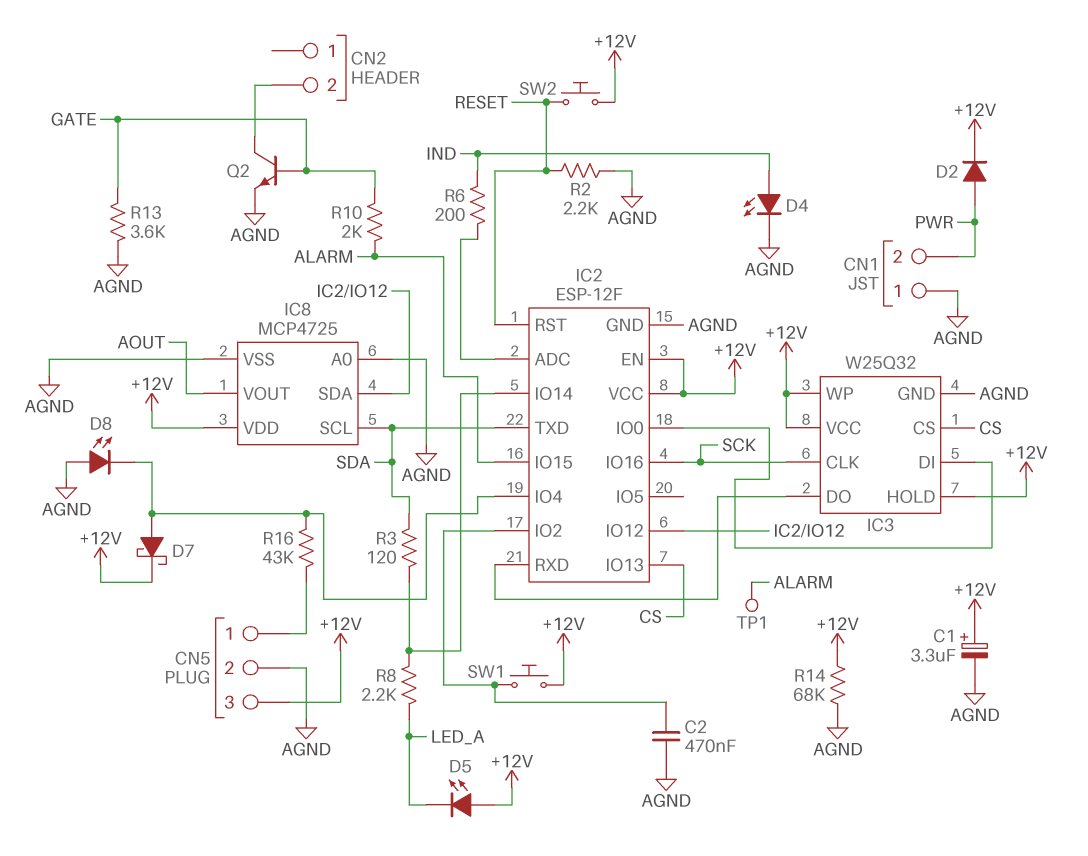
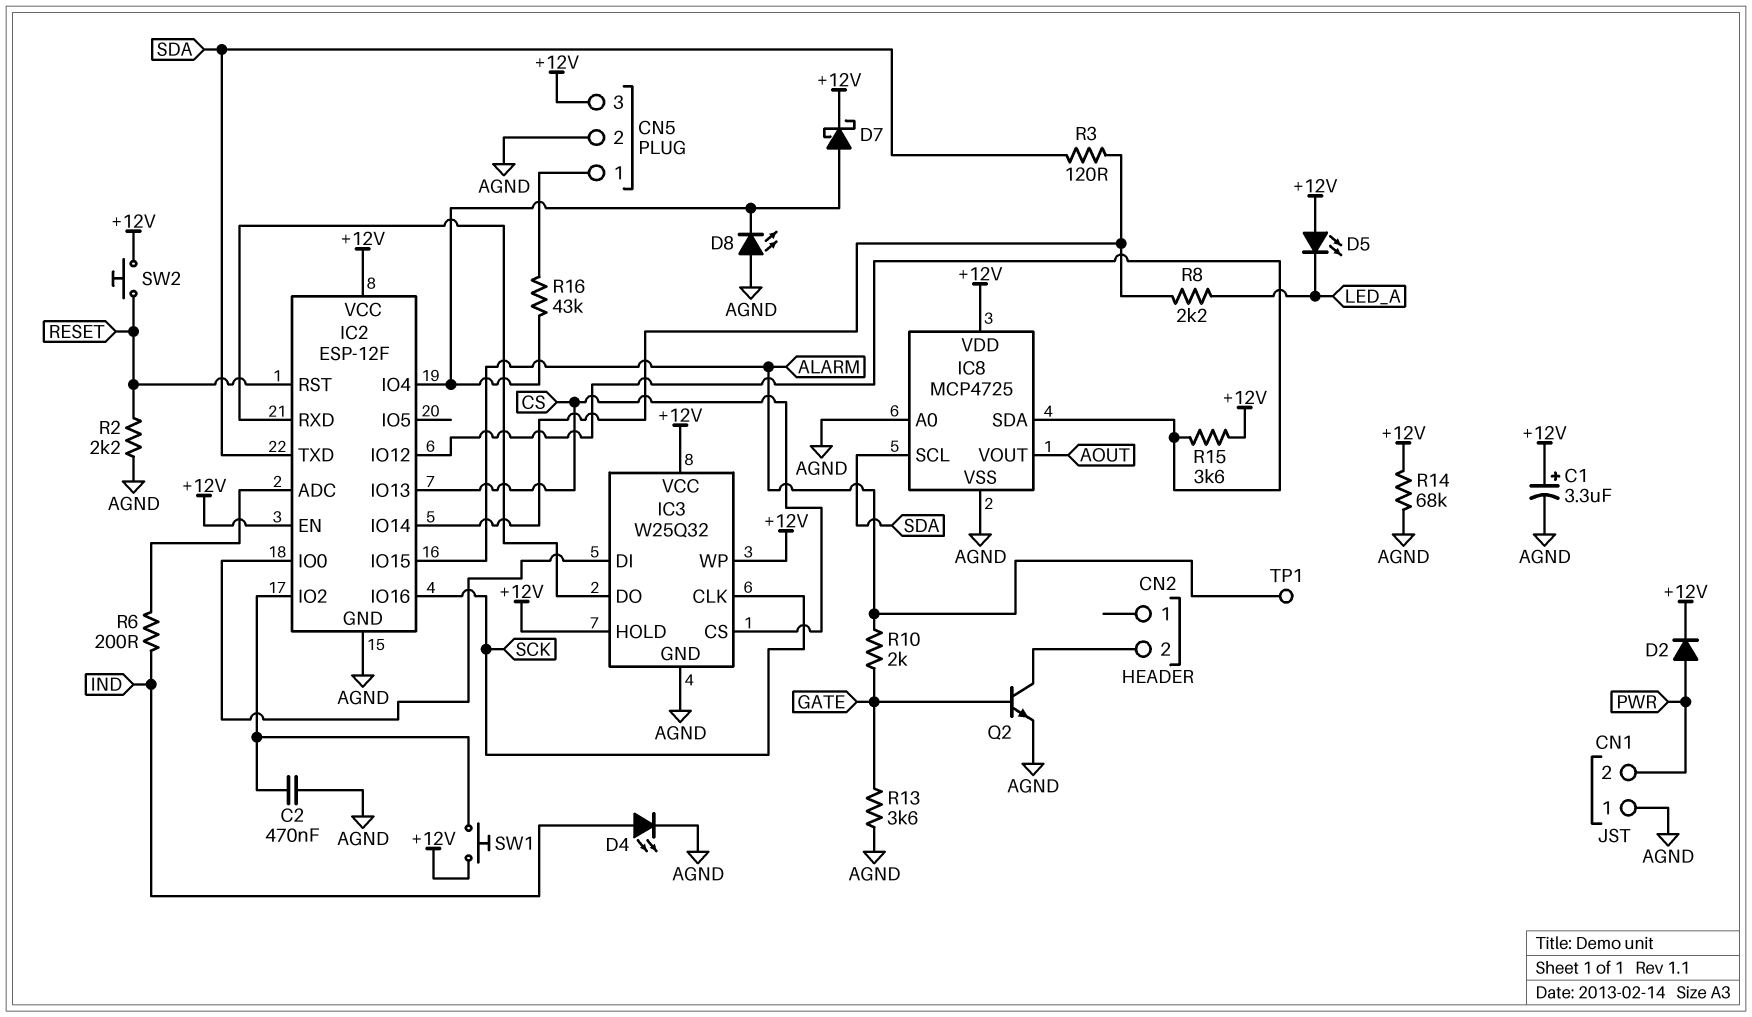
R15: none -> 3.6k (+12V, IC2/IO12)

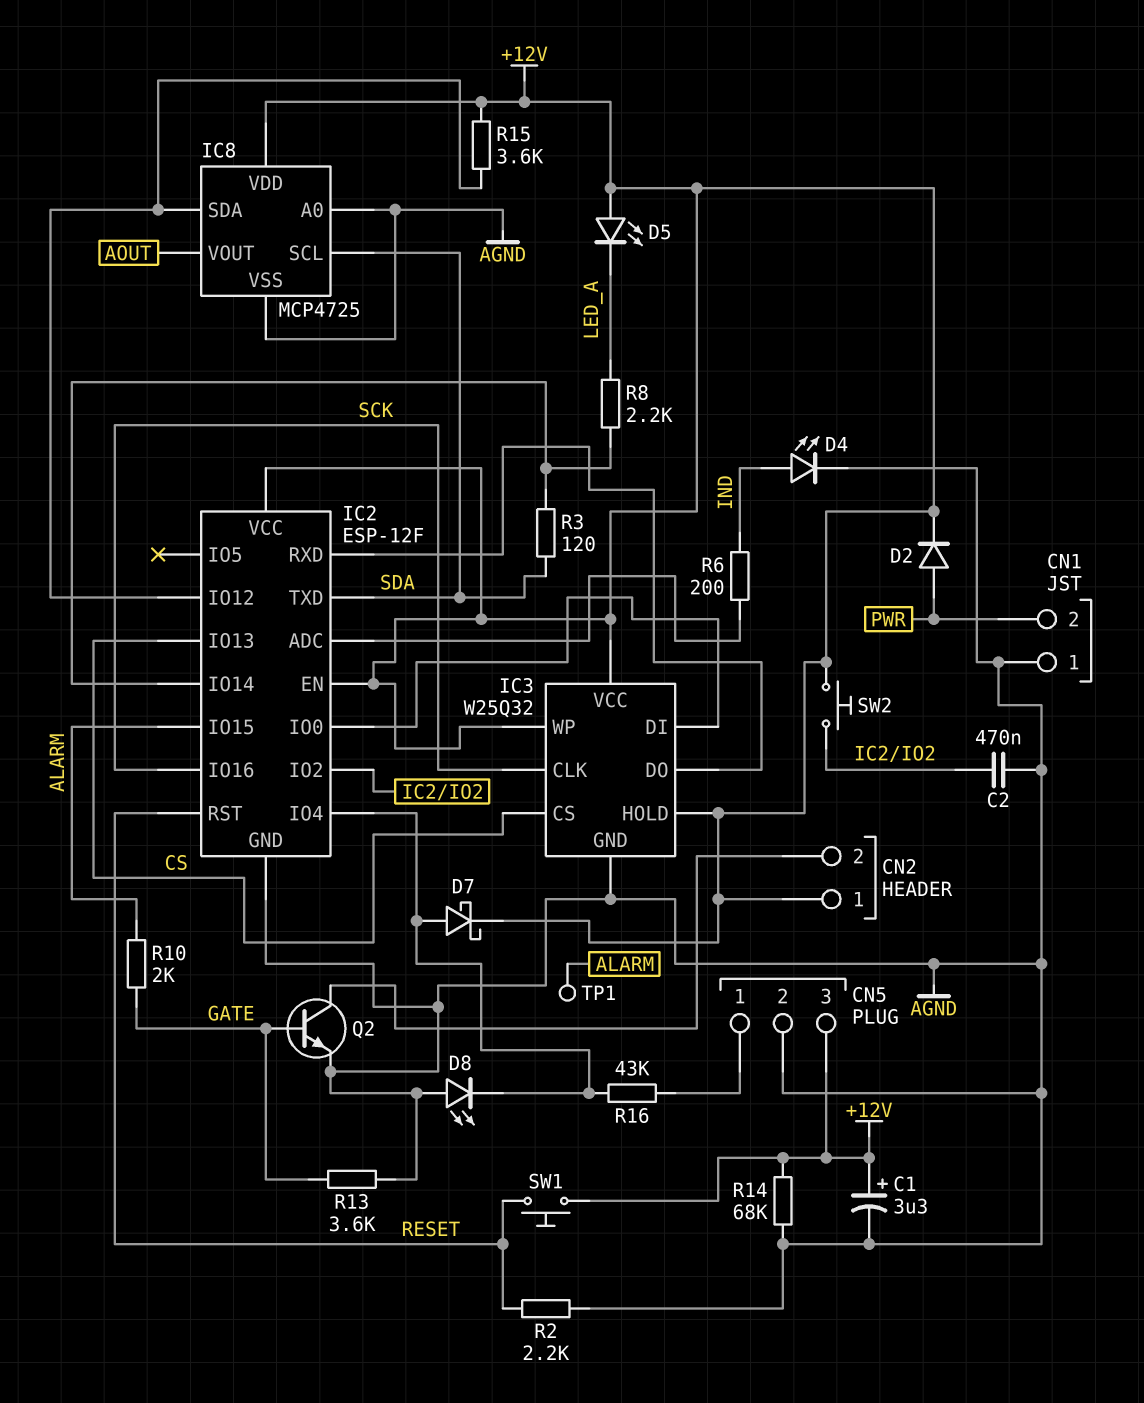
CN2 pin 1: none -> +12V
SW1: button (+12V, IC2/IO2) -> button (+12V, RESET)
SW2: button (+12V, RESET) -> button (+12V, IC2/IO2)

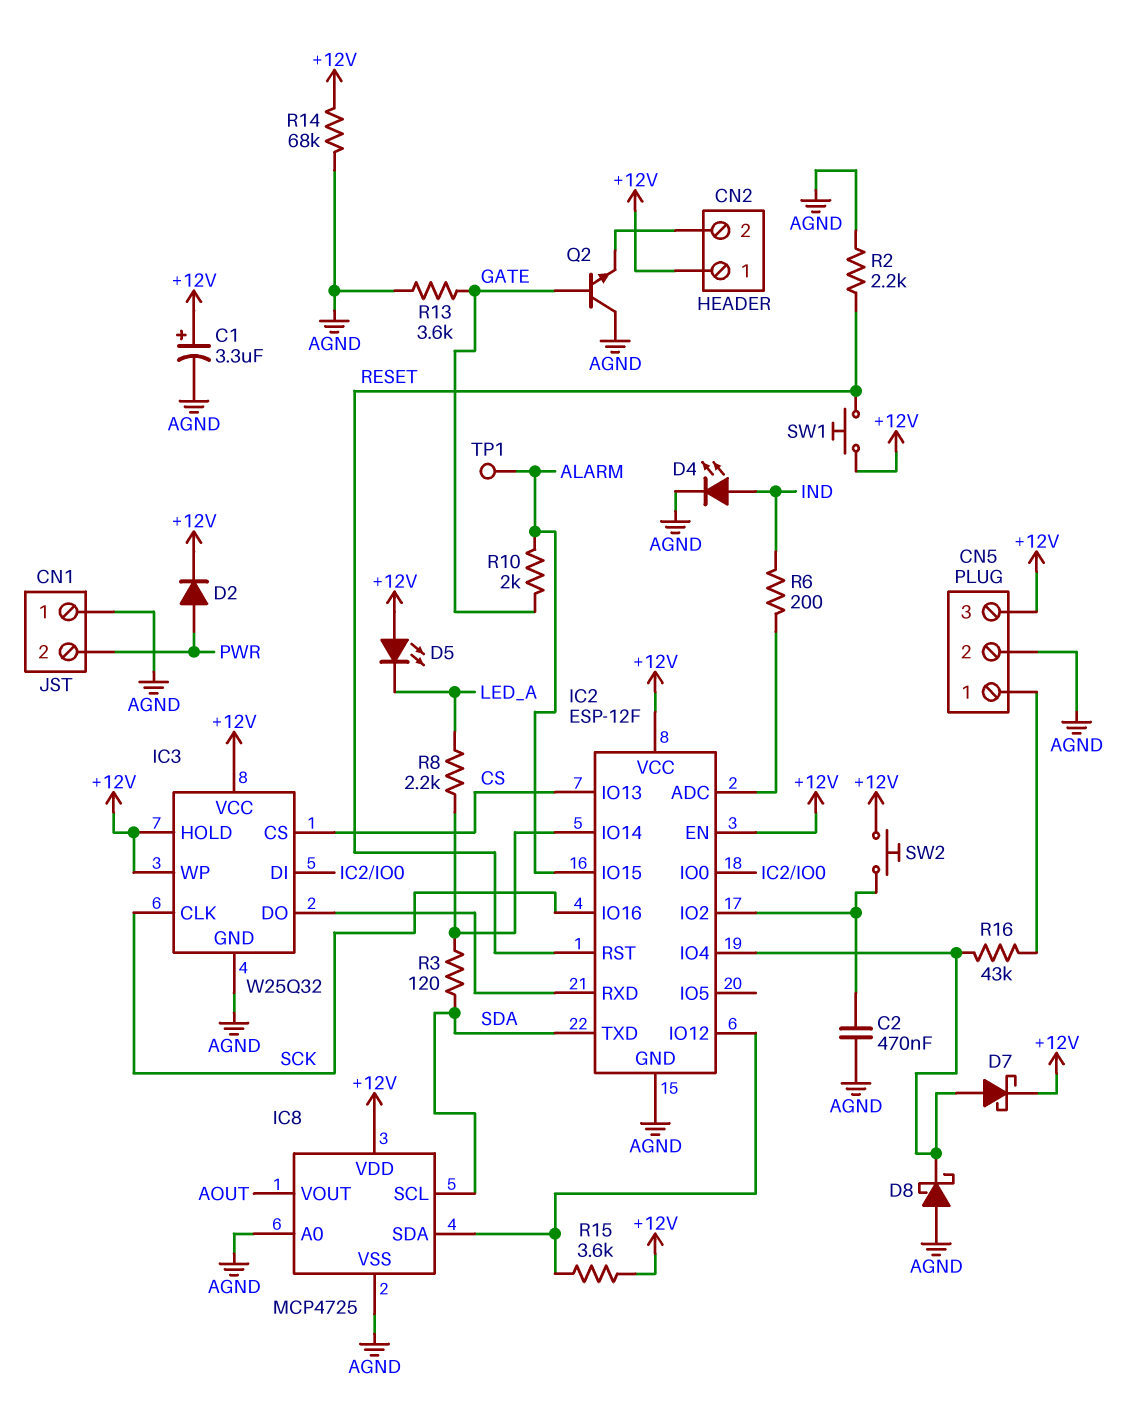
D8: LED (A AGND, K IC2/IO4) -> schottky (A AGND, K IC2/IO4)
Q2: NPN (B GATE, C CN2/2, E AGND) -> NPN (B GATE, C AGND, E CN2/2)

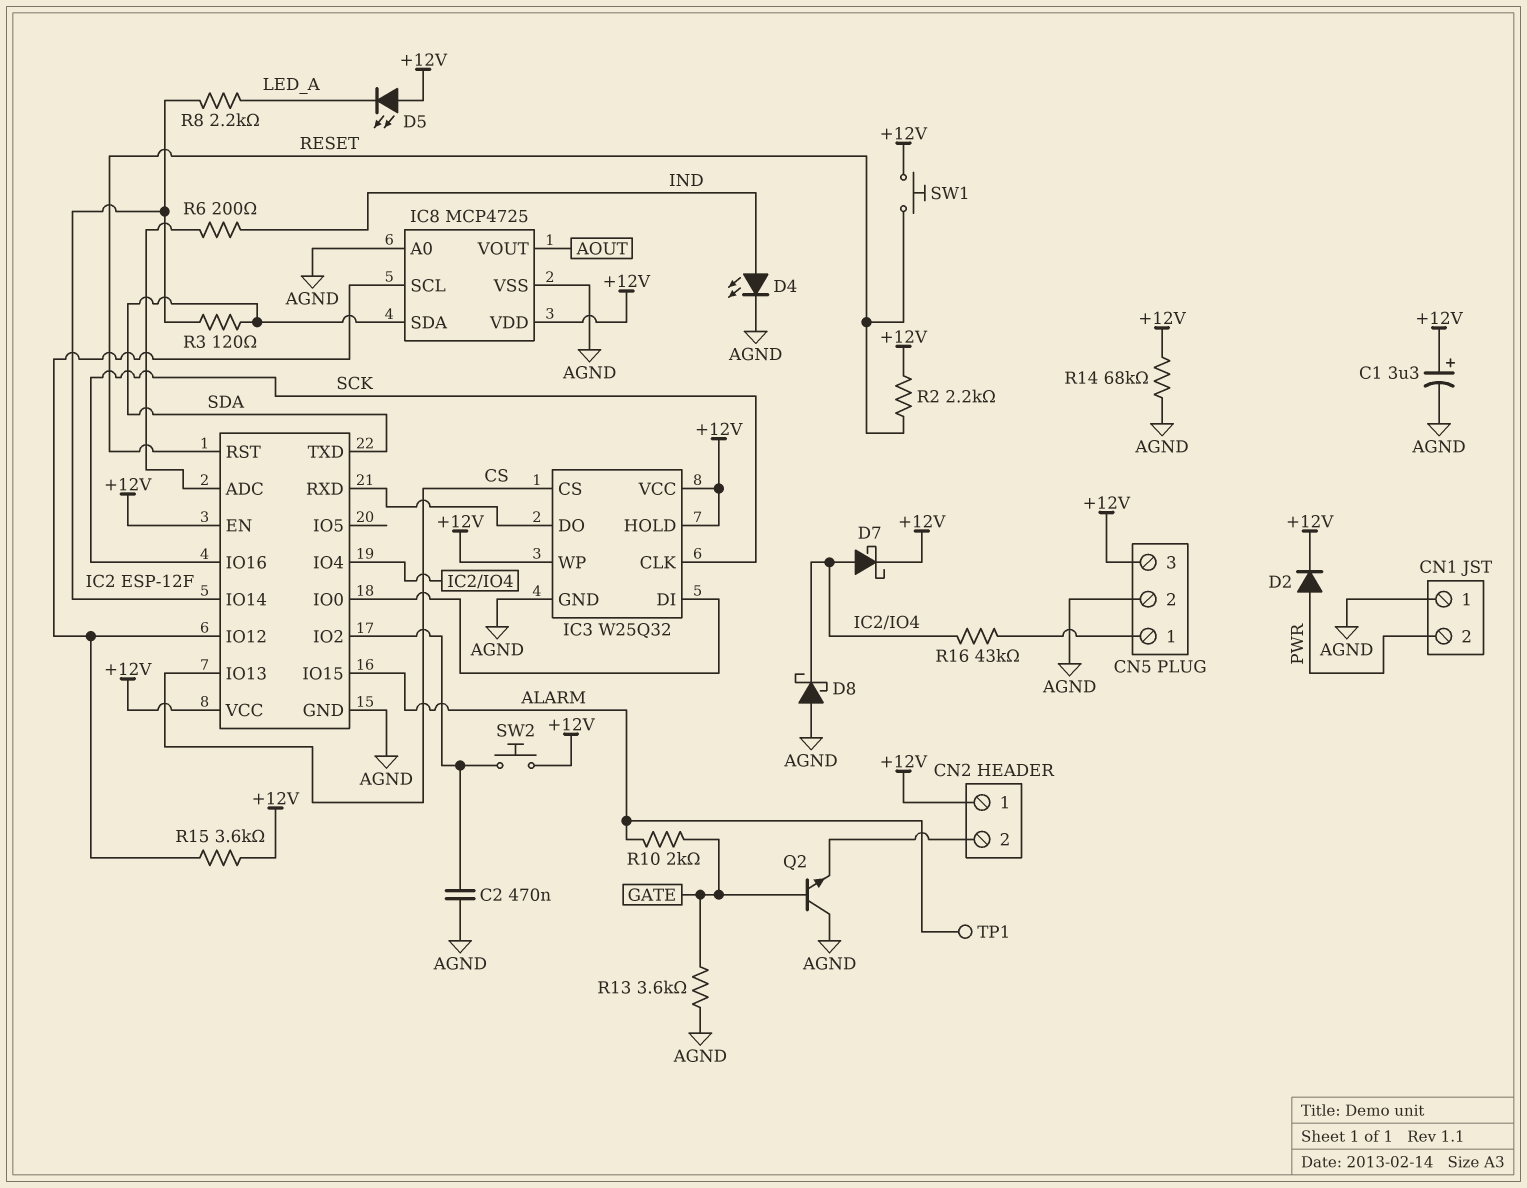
IC8 pin SCL: SDA -> IC2/IO12
IC8 pin SDA: IC2/IO12 -> SDA
R2: 2.2k (AGND, RESET) -> 2.2k (+12V, RESET)

